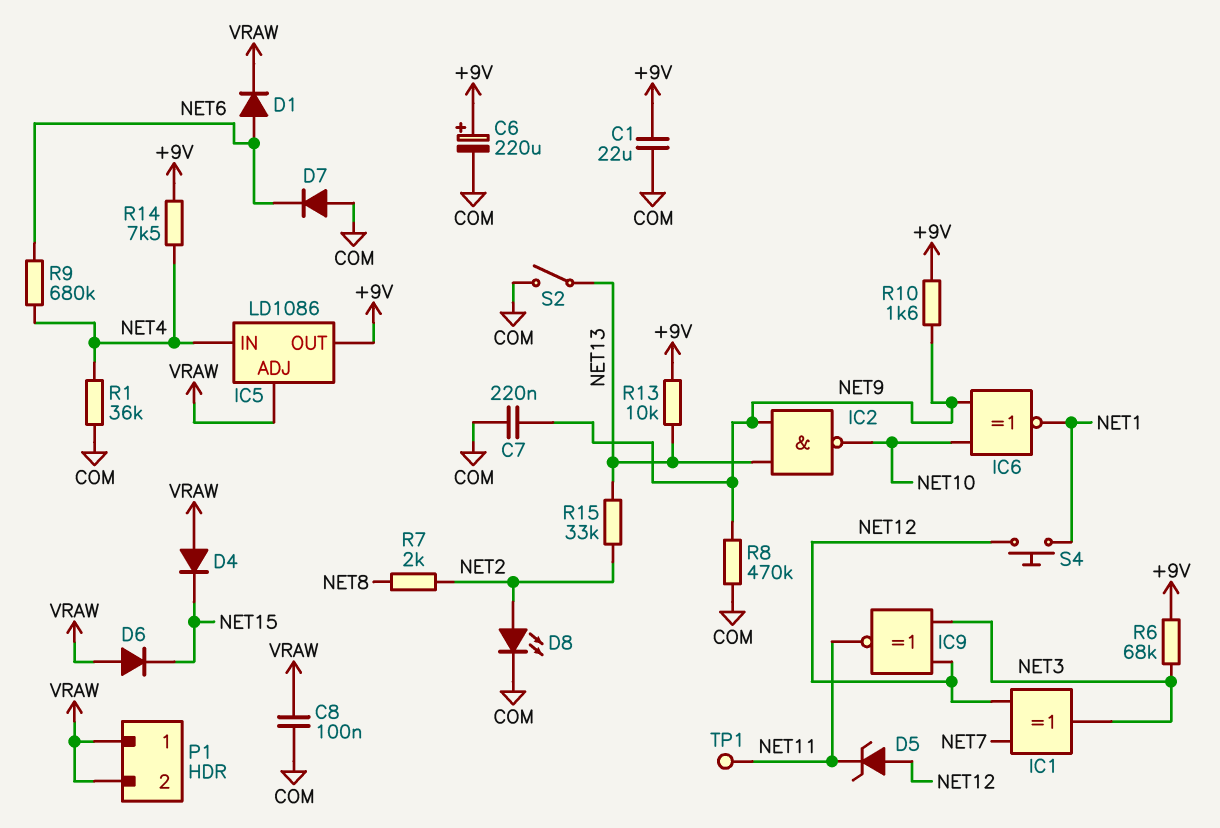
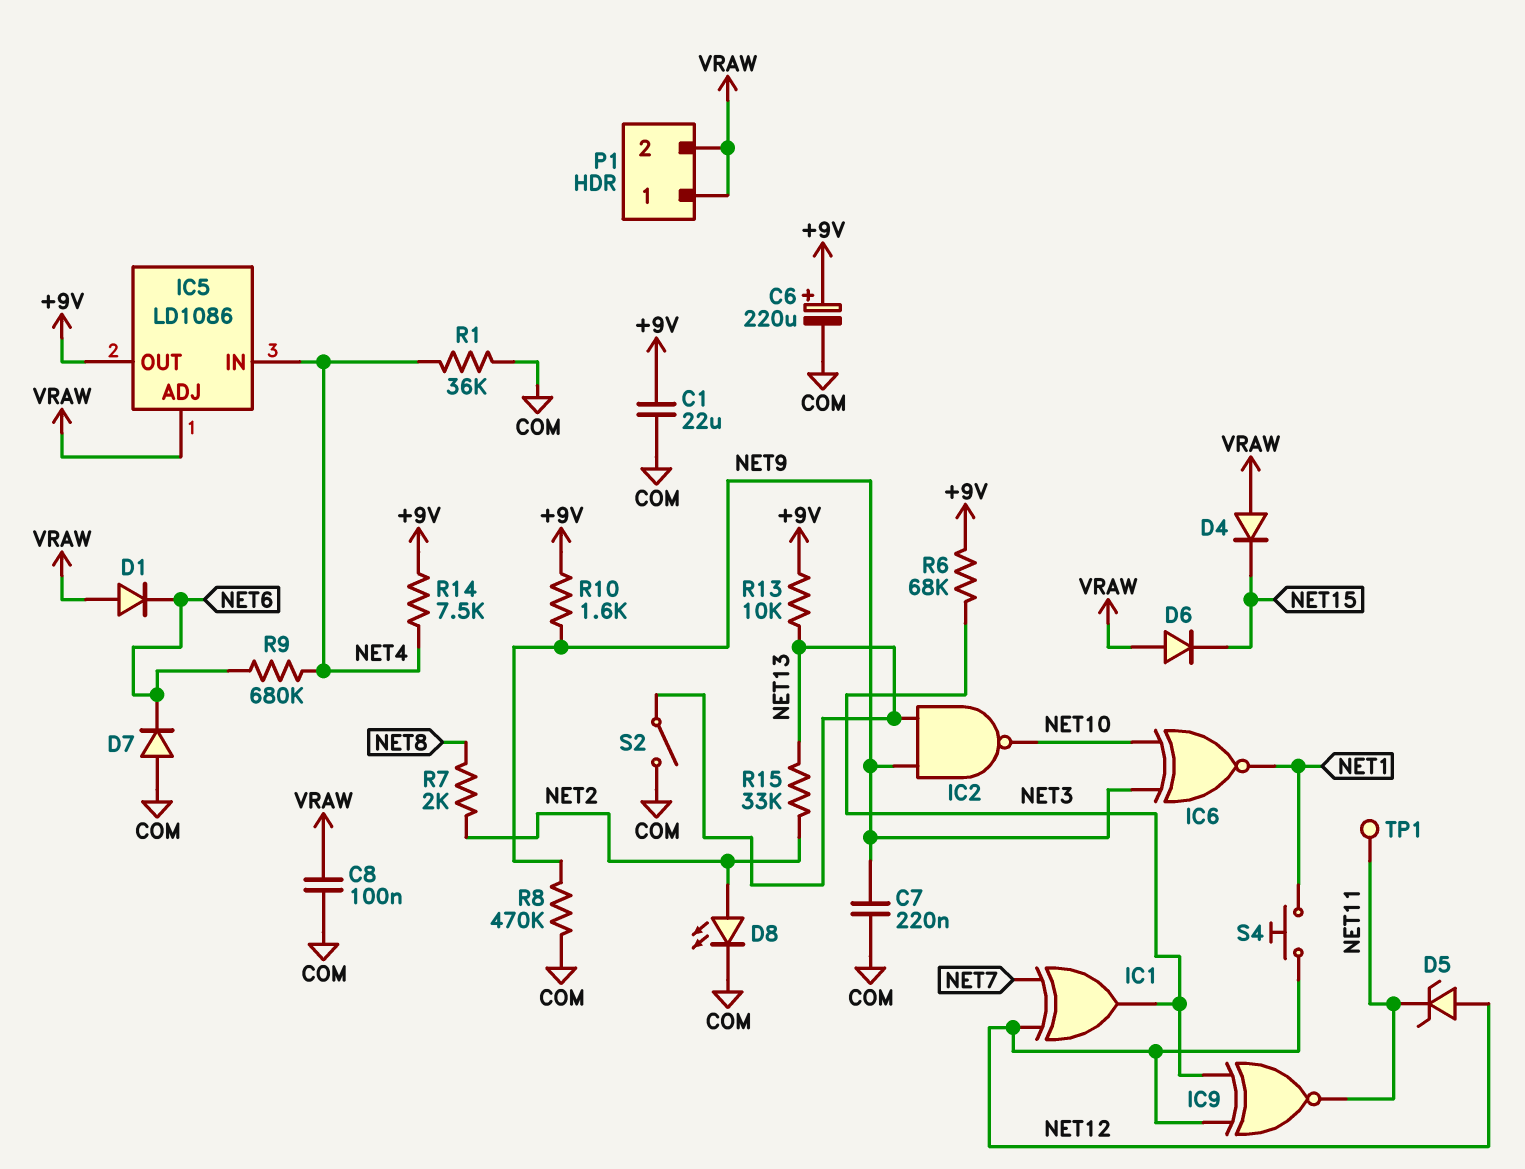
D1: diode (A NET6, K VRAW) -> diode (A VRAW, K NET6)

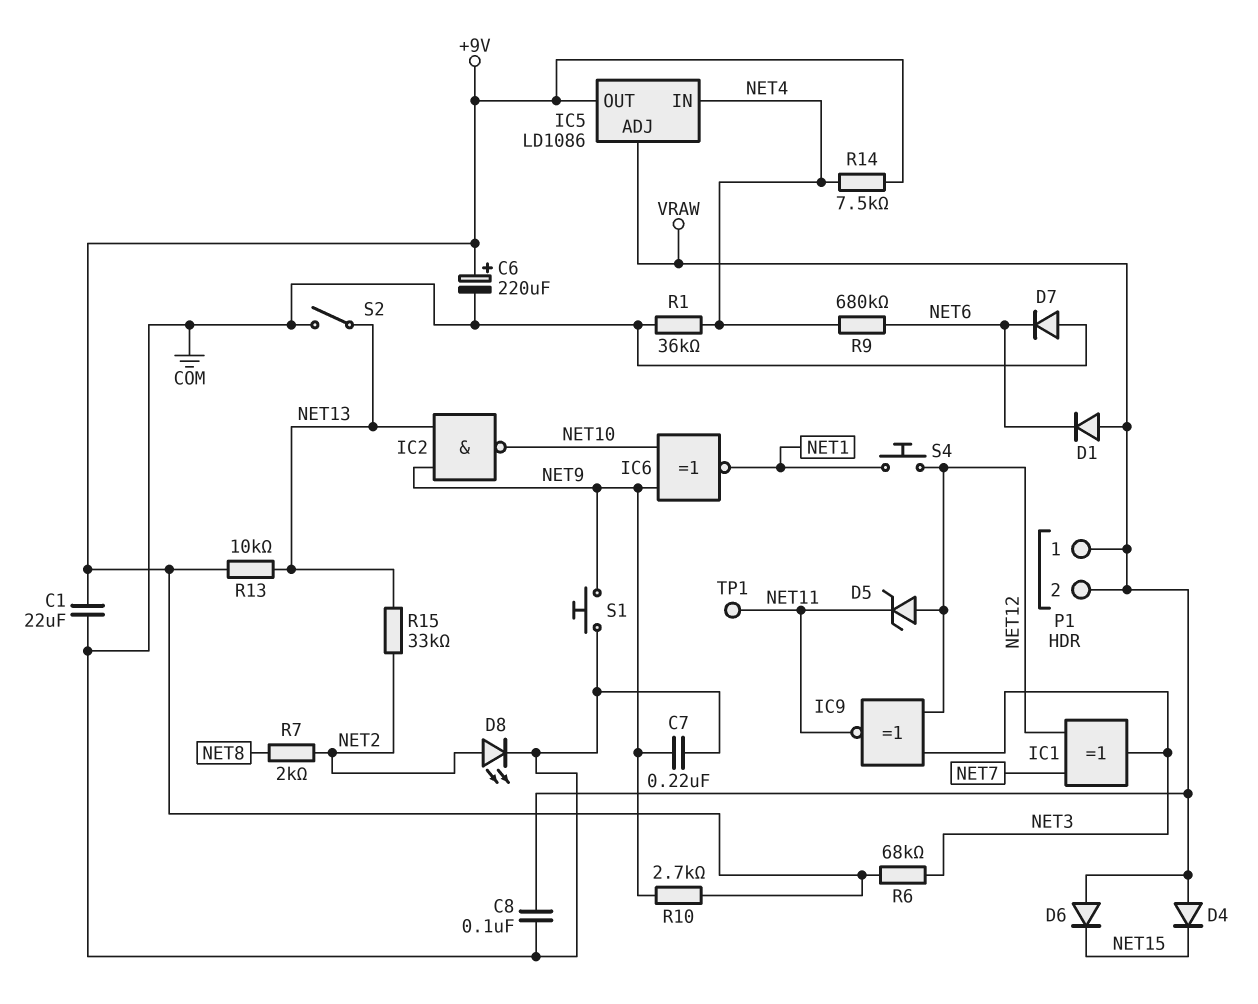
R8: 470k (COM, NET9) -> none
R10: 1.6k (+9V, NET9) -> 2.7k (+9V, NET9)
S1: none -> button (COM, NET9)

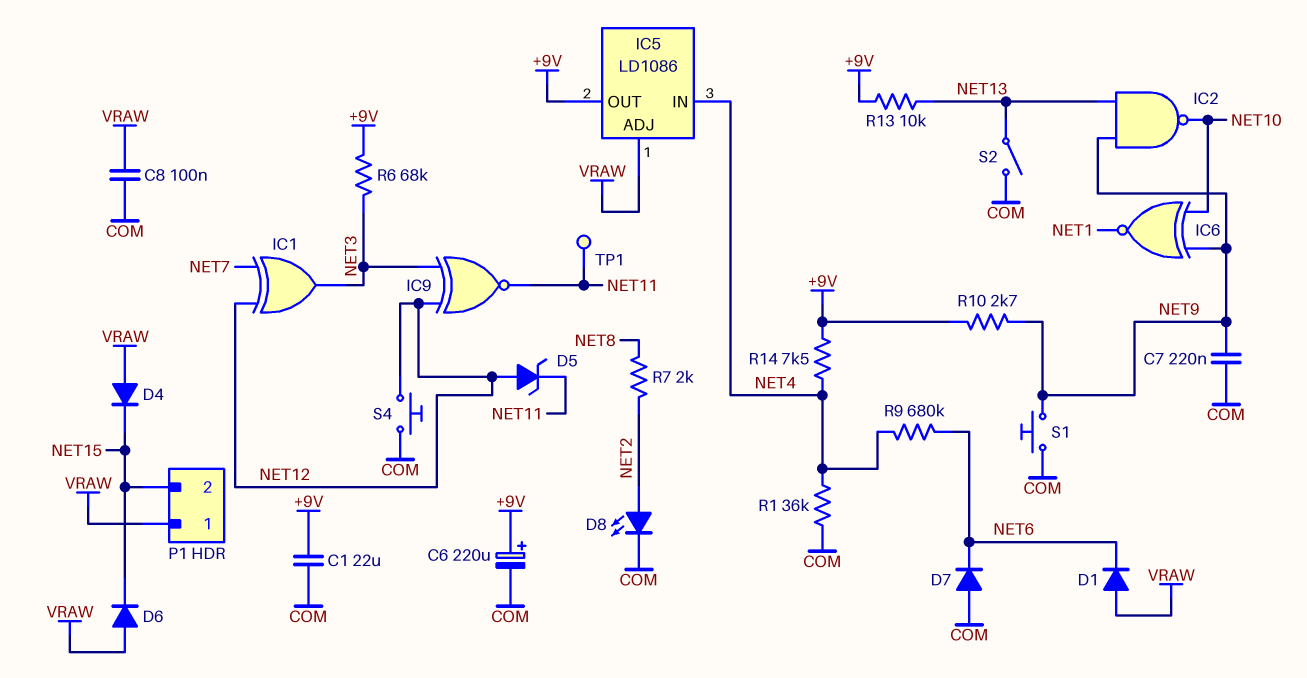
P1 pin 2: VRAW -> NET15
R15: 33k (NET2, NET13) -> none
S4: button (NET1, NET12) -> button (COM, NET12)

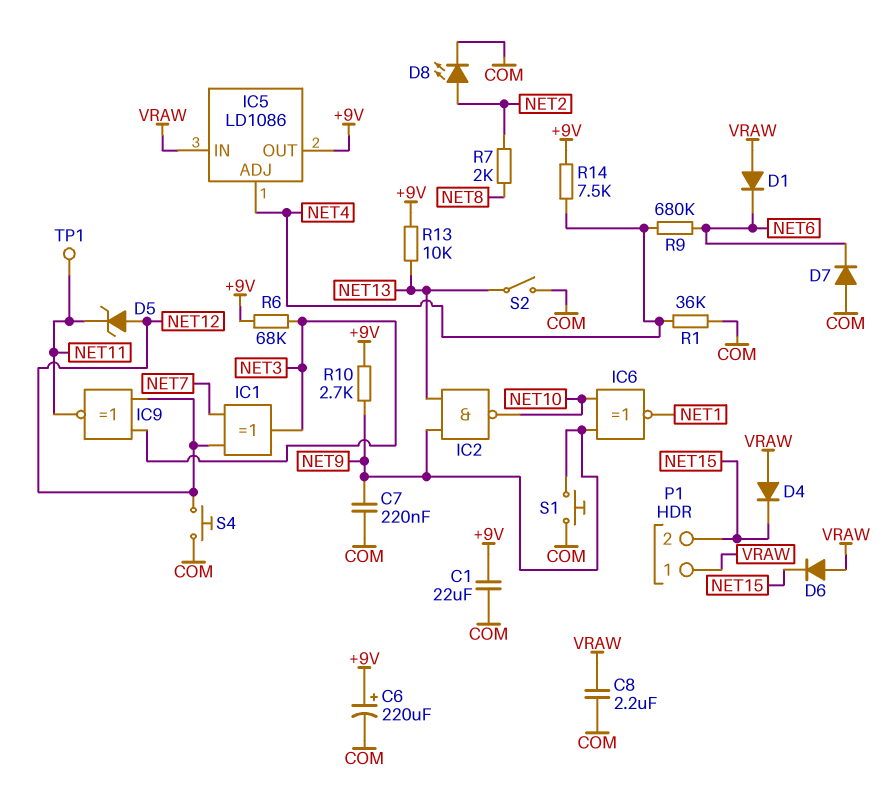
C8: 100nF (COM, VRAW) -> 2.2uF (COM, VRAW)
IC5 pin ADJ: VRAW -> NET4
IC5 pin IN: NET4 -> VRAW

